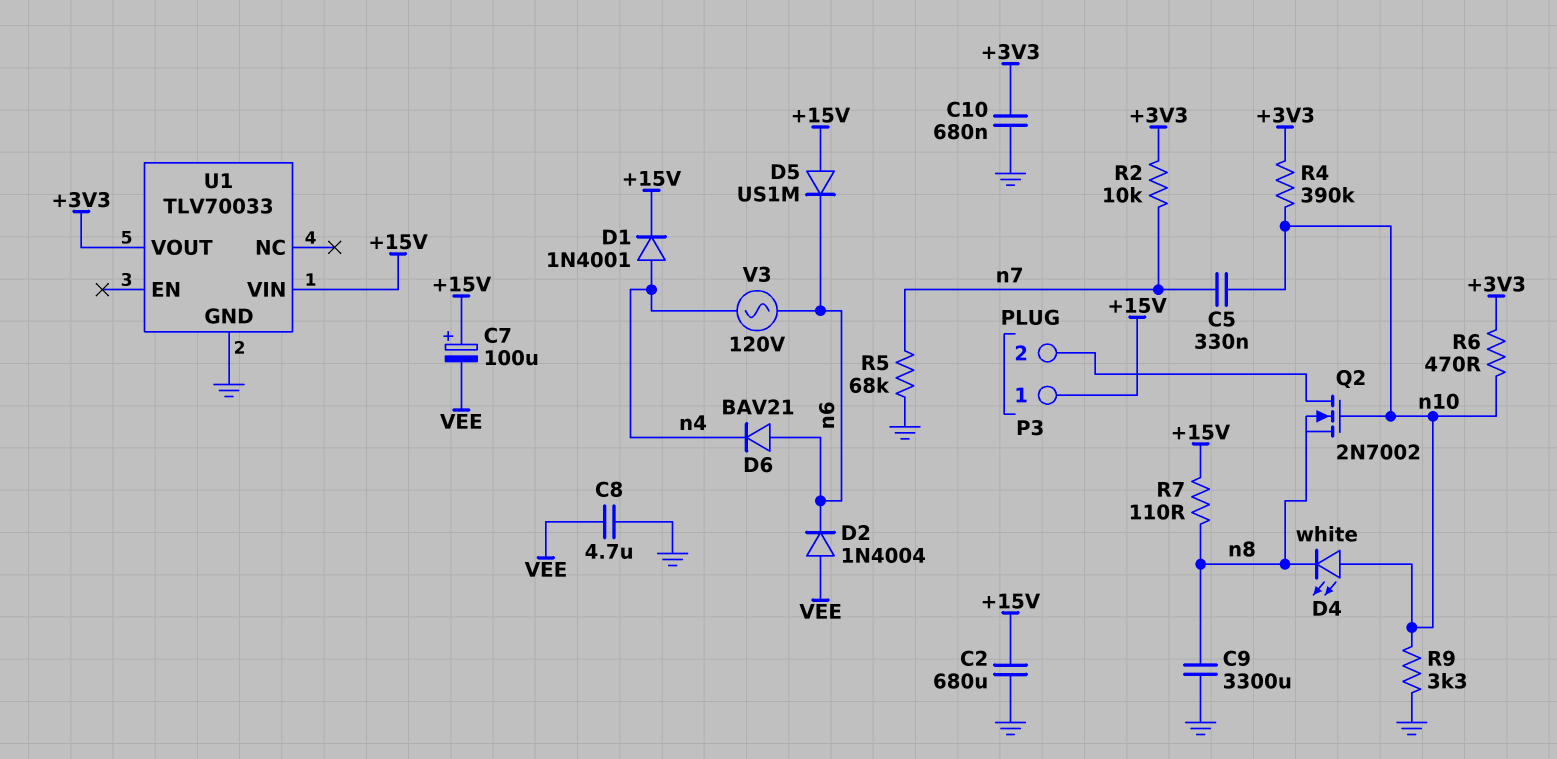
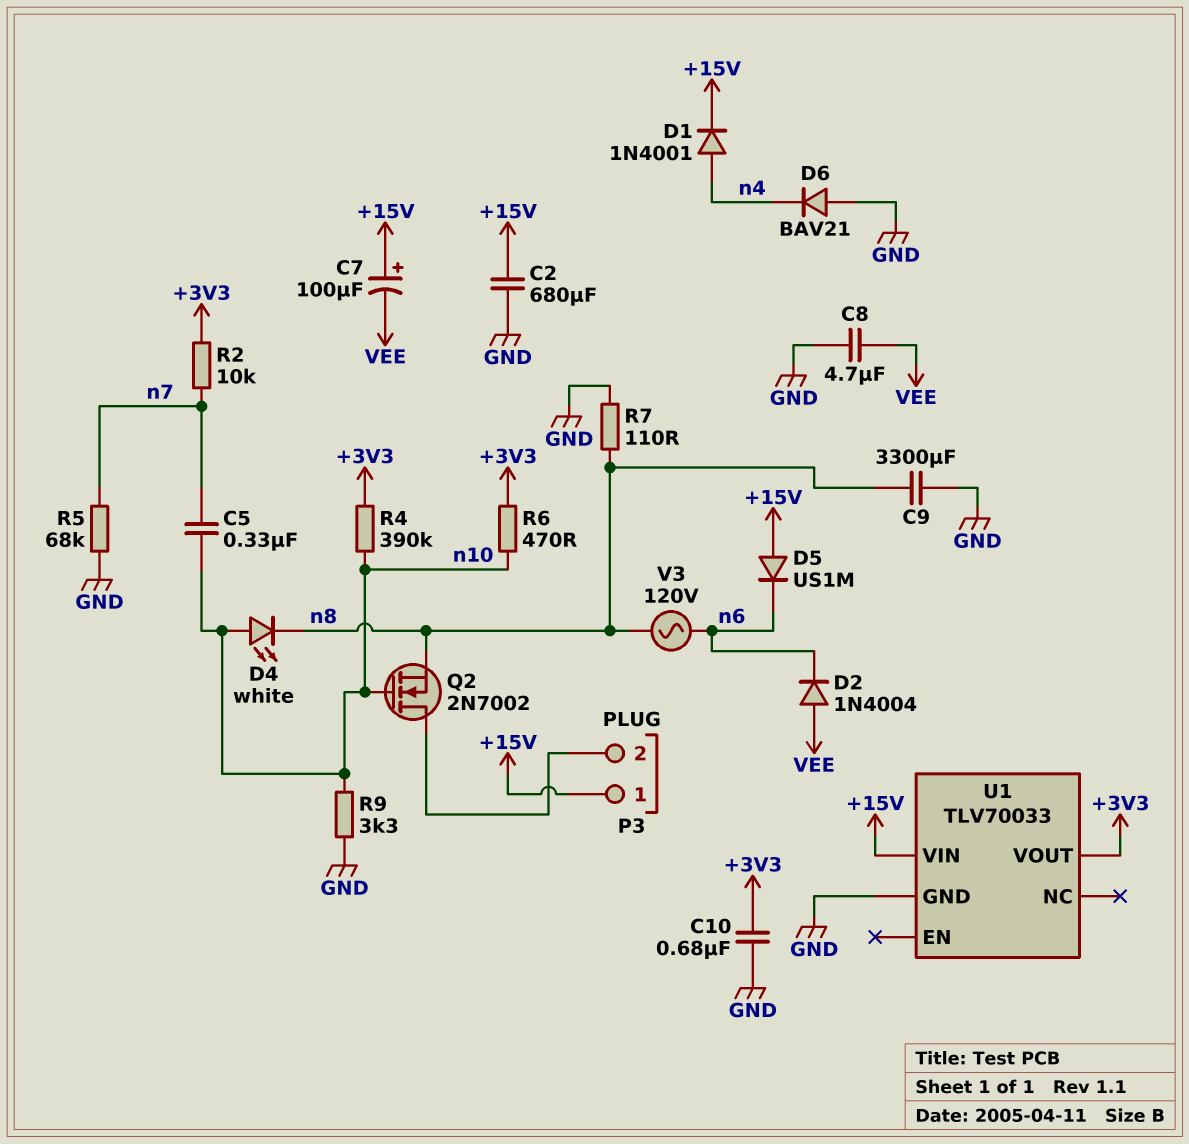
D6: diode BAV21 (A n6, K n4) -> diode BAV21 (A GND, K n4)
R7: 110 (+15V, n8) -> 110 (GND, n8)
V3: AC 120V (n4, n6) -> AC 120V (n6, n8)

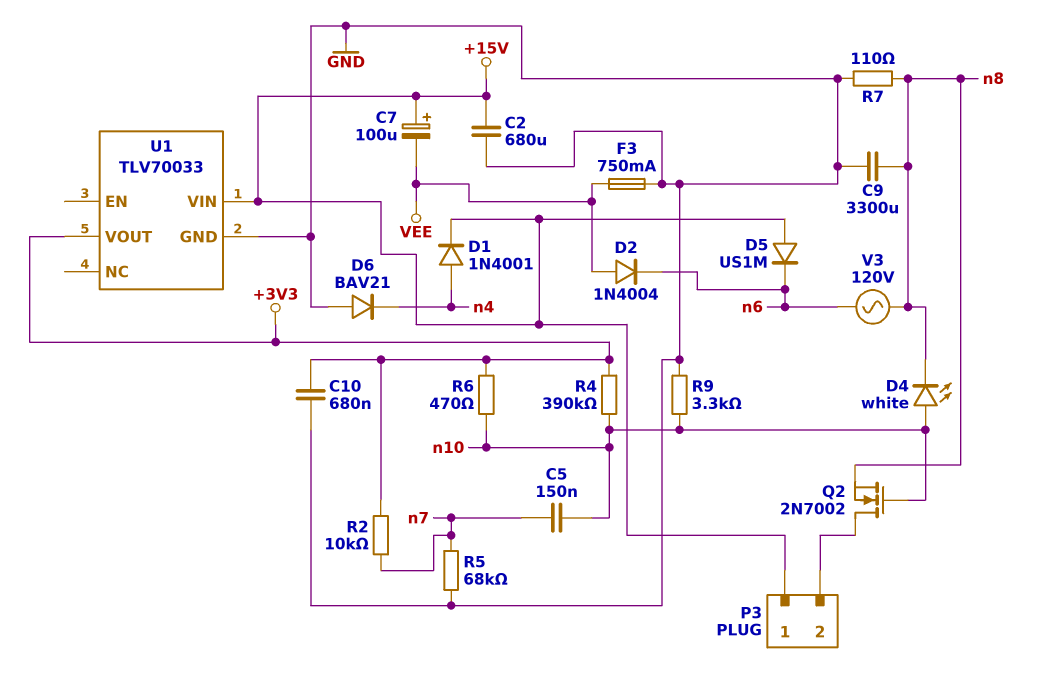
C5: 330nF (n7, n10) -> 150nF (n7, n10)
C8: 4.7uF (GND, VEE) -> none
F3: none -> 750mA (GND, VEE)

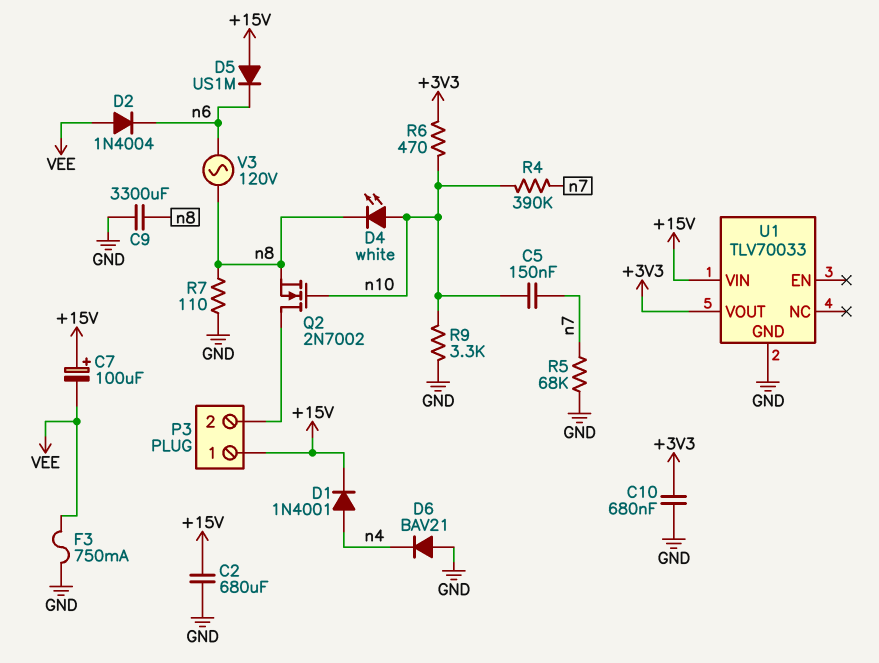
R2: 10k (+3V3, n7) -> none
R4: 390k (+3V3, n10) -> 390k (n7, n10)

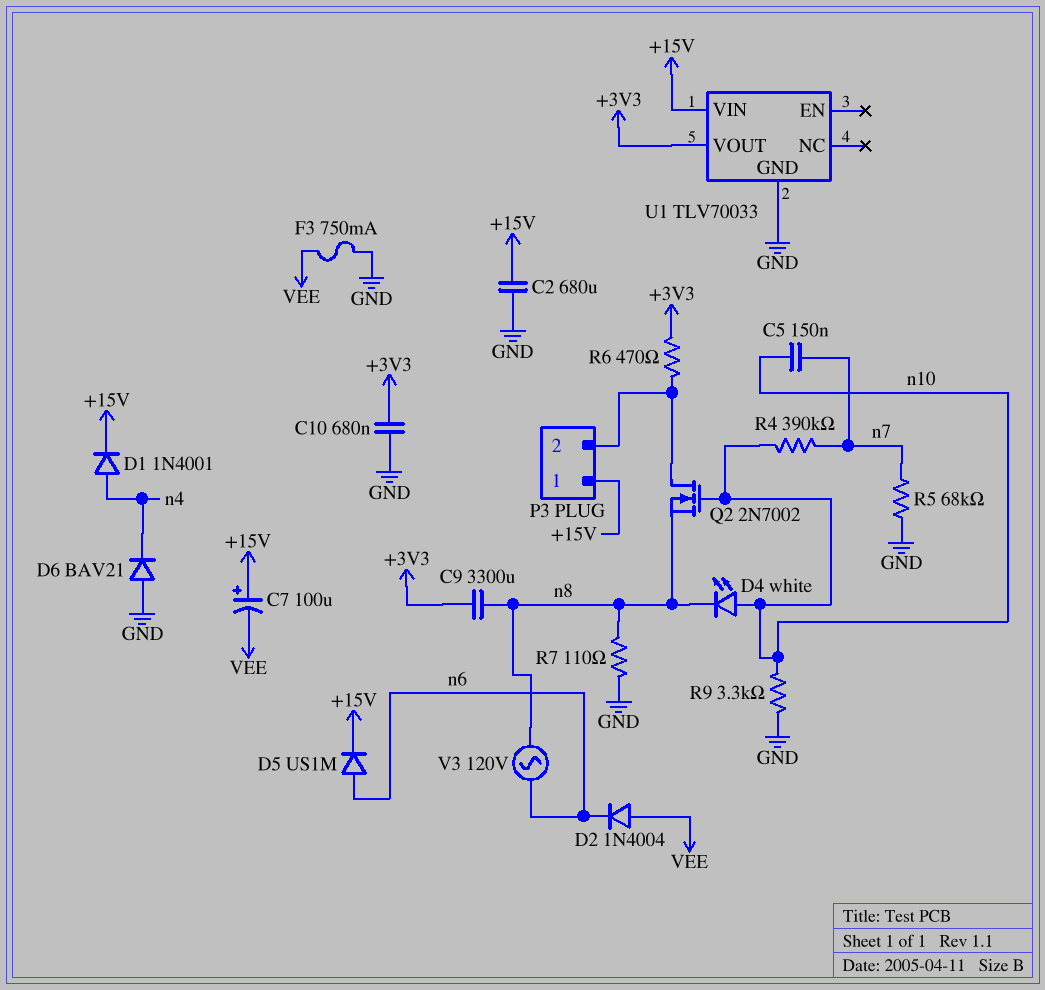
C9: 3300uF (GND, n8) -> 3300uF (+3V3, n8)
D5: diode US1M (A +15V, K n6) -> diode US1M (A n6, K +15V)
R6: 470 (+3V3, n10) -> 470 (+3V3, P3/2)

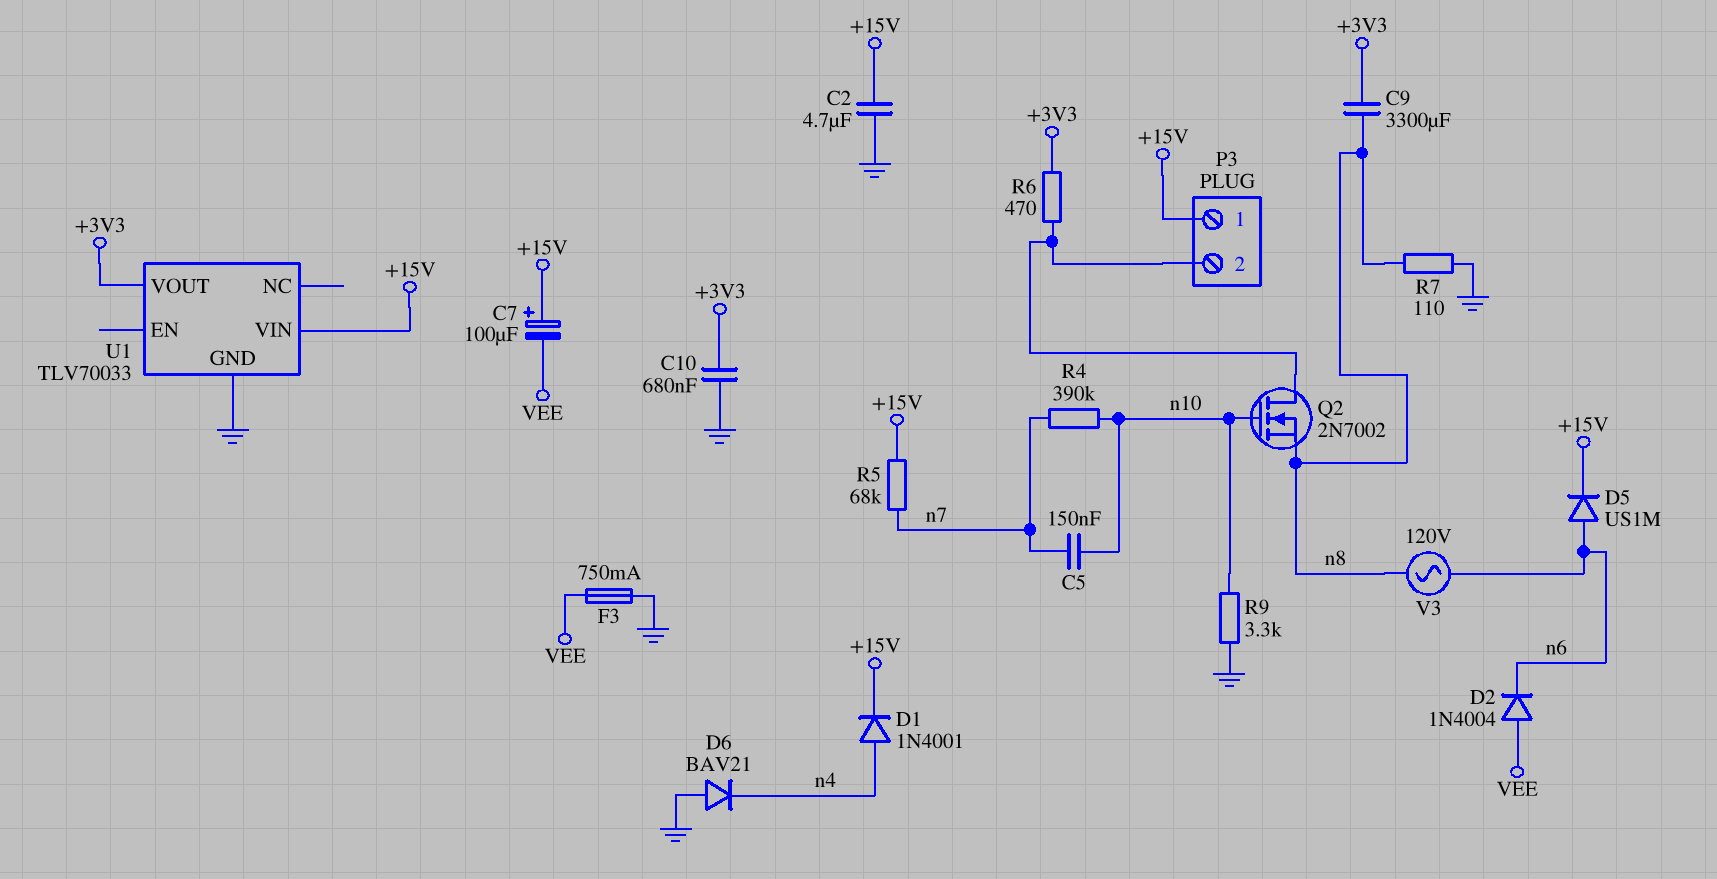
C2: 680uF (+15V, GND) -> 4.7uF (+15V, GND)
D4: LED white (A n10, K n8) -> none
R5: 68k (GND, n7) -> 68k (+15V, n7)

